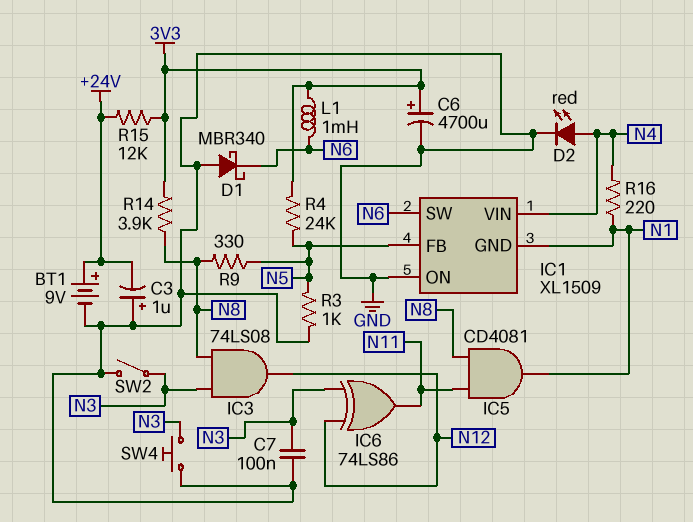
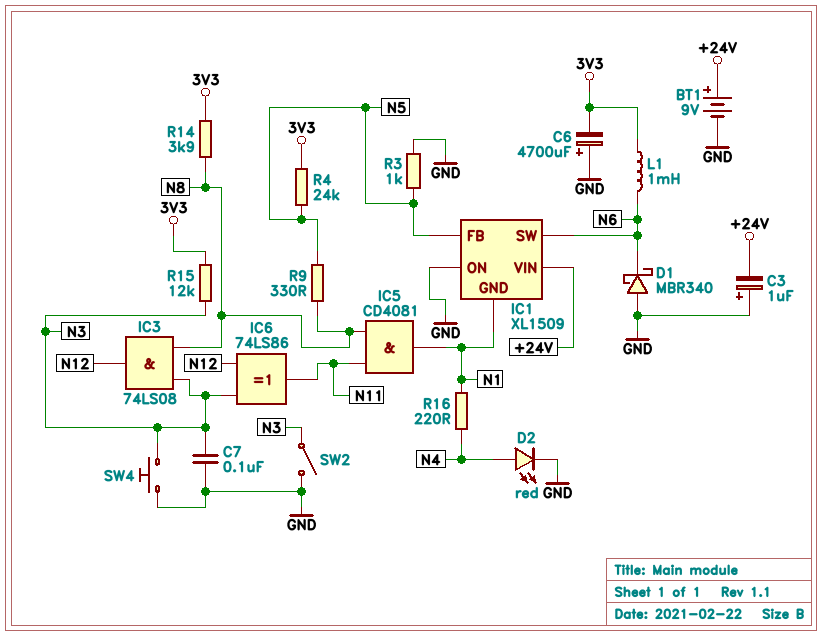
C6: 4700uF (plus 3V3, minus GND) -> 4700uF (plus GND, minus 3V3)
IC1 pin VIN: N4 -> +24V
R15: 12k (+24V, 3V3) -> 12k (3V3, N3)

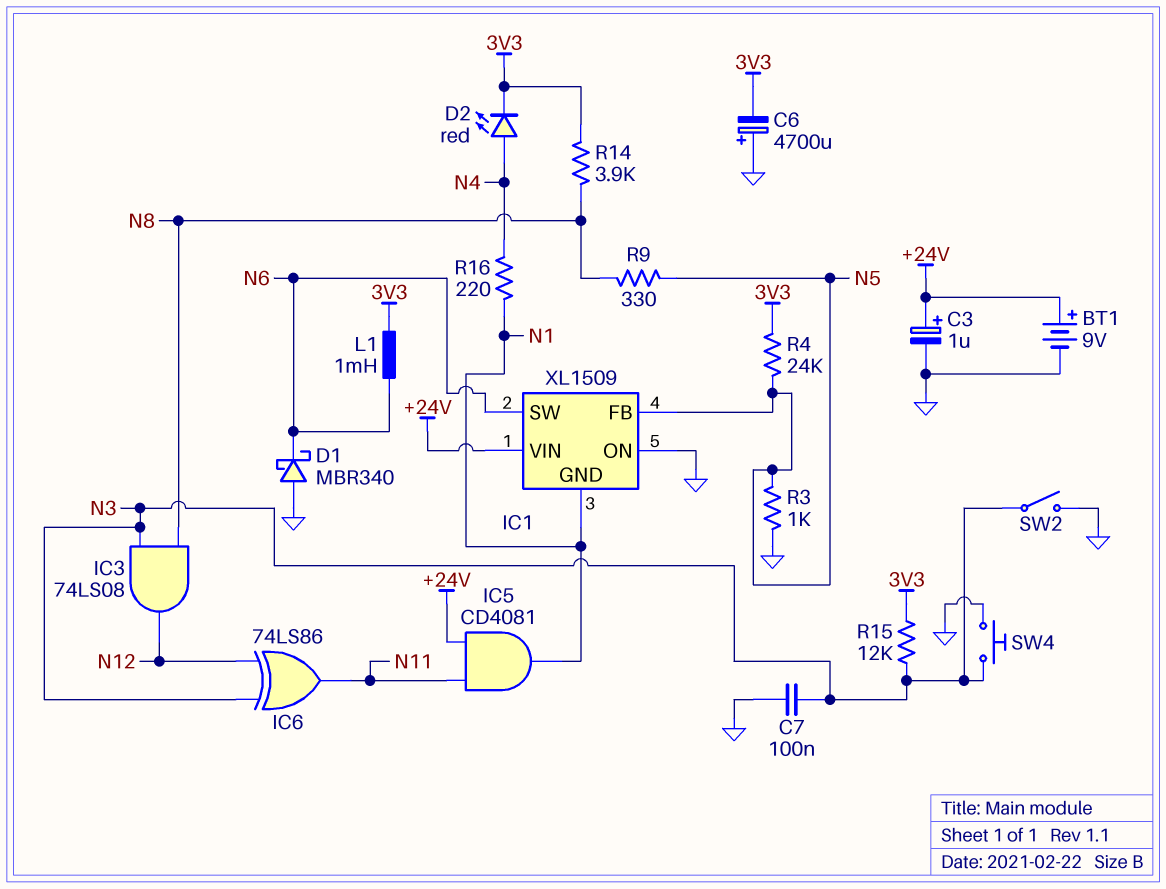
C3: 1uF (plus GND, minus +24V) -> 1uF (plus +24V, minus GND)
D2: LED red (A N4, K GND) -> LED red (A N4, K 3V3)
IC5: AND CD4081 (in N8, in N11, out N1) -> AND CD4081 (in +24V, in N11, out N1)

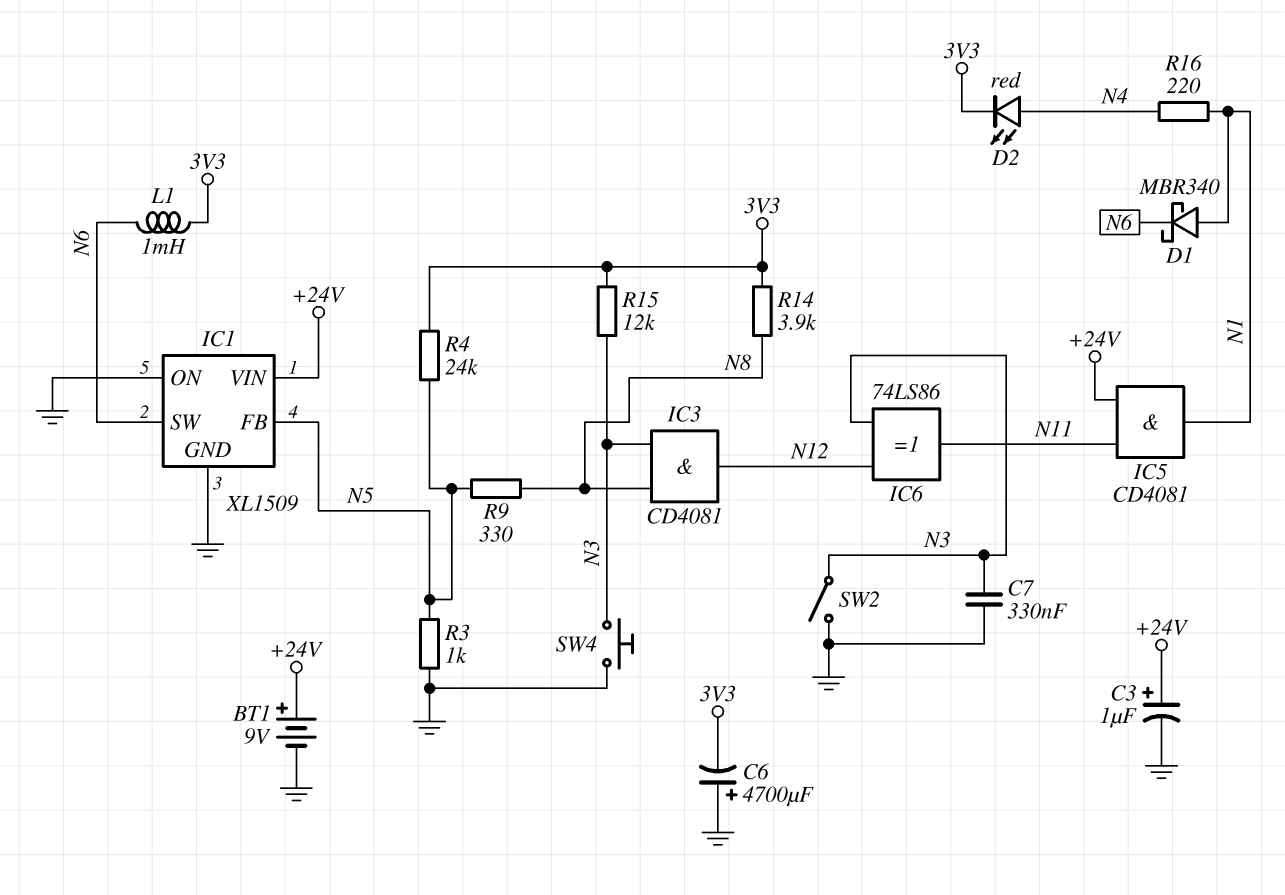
C7: 100nF (GND, N3) -> 330nF (GND, N3)
D1: schottky MBR340 (A GND, K N6) -> schottky MBR340 (A N1, K N6)
IC1 pin GND: N1 -> GND
IC3: AND 74LS08 (in N3, in N8, out N12) -> AND CD4081 (in N3, in N8, out N12)

